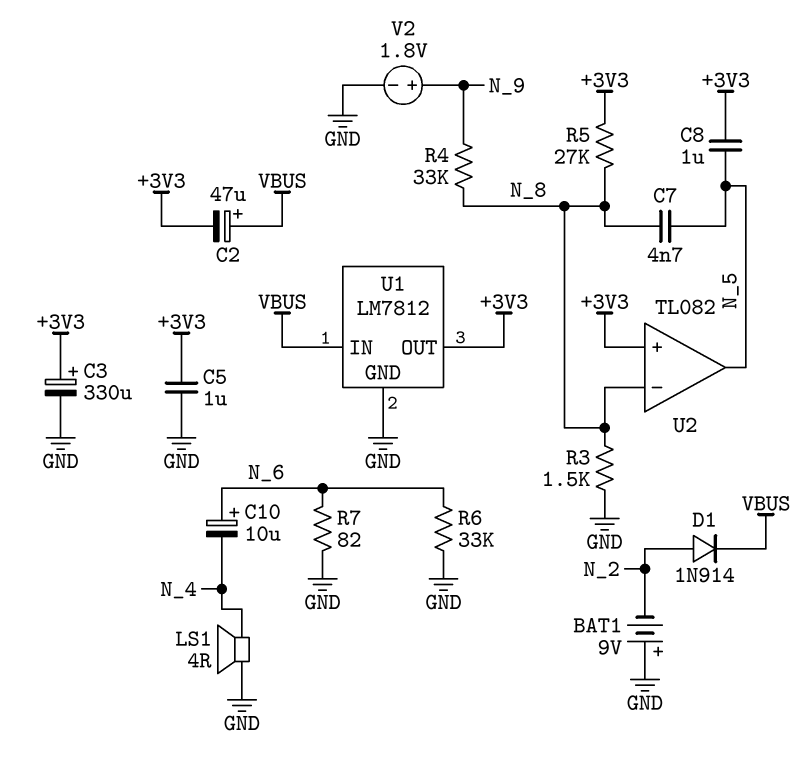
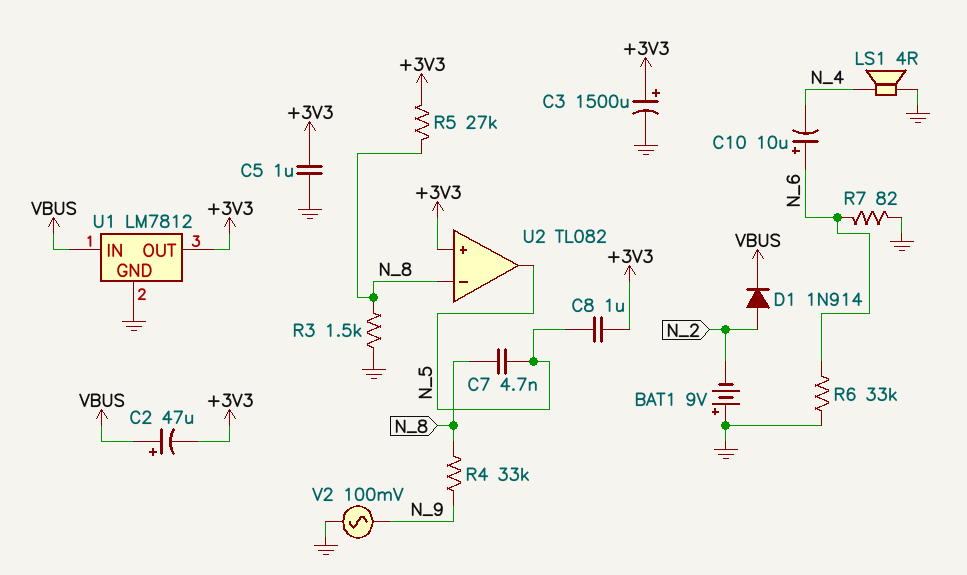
C3: 330uF (plus +3V3, minus GND) -> 1500uF (plus +3V3, minus GND)
V2: 1.8V (plus N_9, minus GND) -> AC 100mV (GND, N_9)

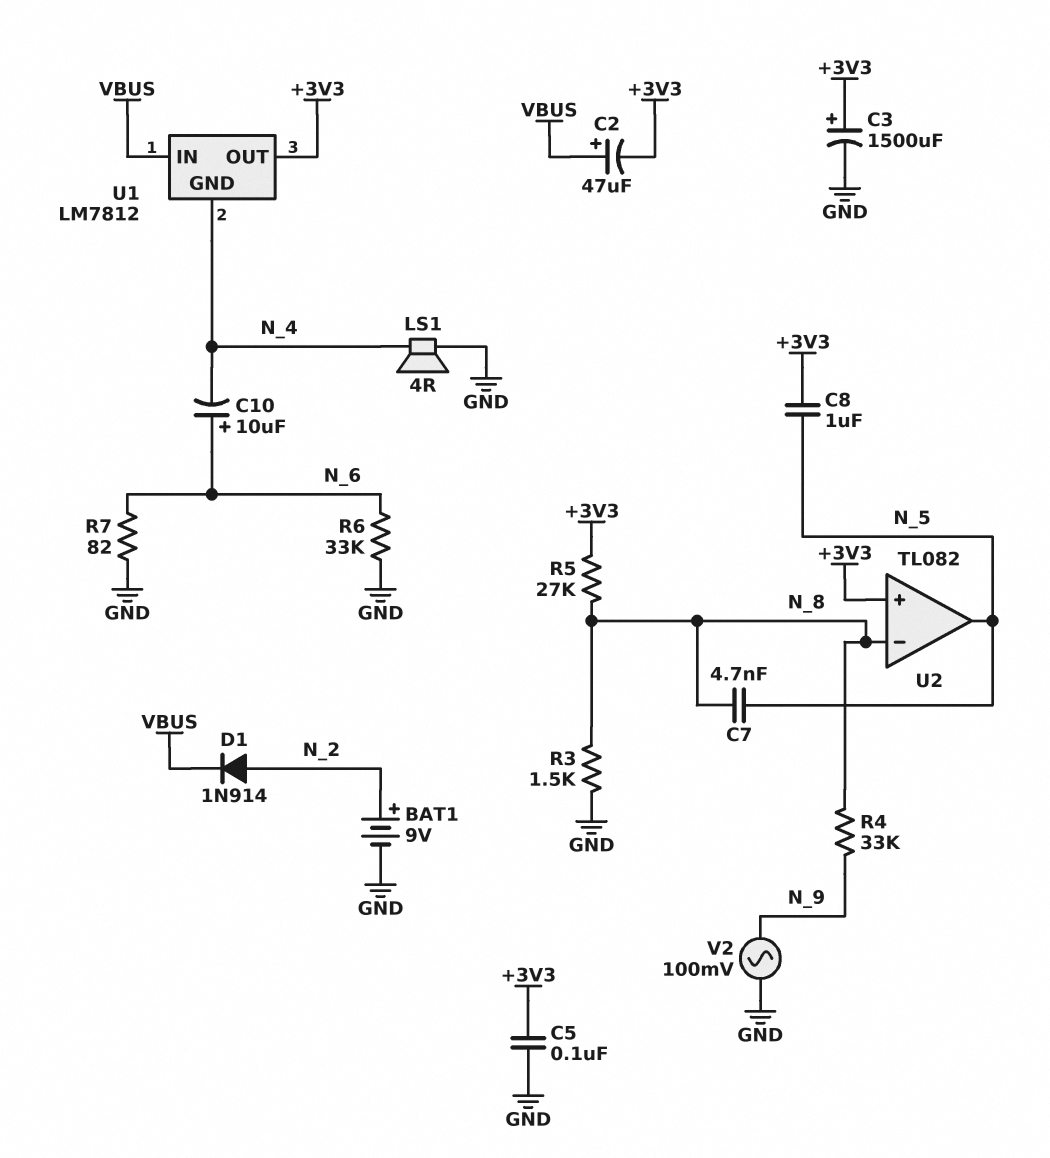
BAT1: 9V (plus GND, minus N_2) -> 9V (plus N_2, minus GND)
C5: 1uF (+3V3, GND) -> 100nF (+3V3, GND)
U1 pin GND: GND -> N_4

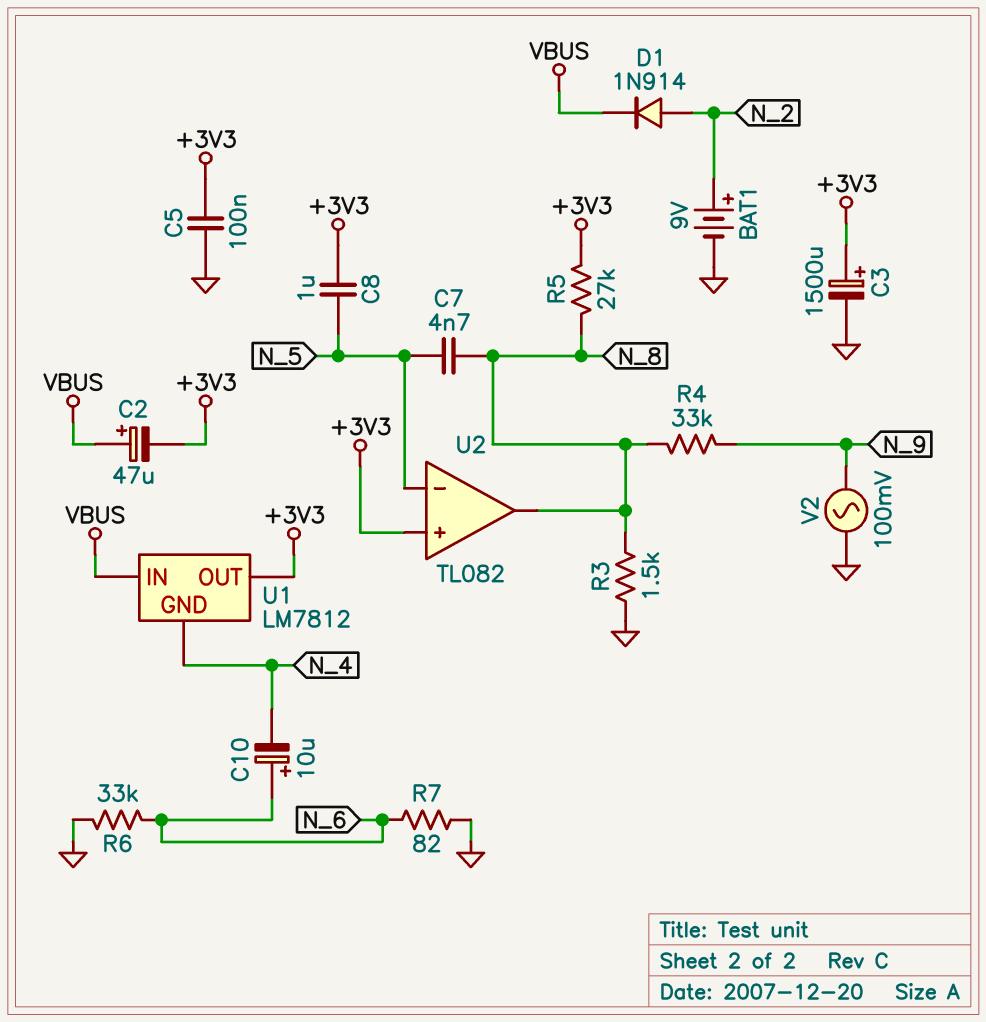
LS1: speaker 4R (GND, N_4) -> none
U2 pin in-: N_8 -> N_5
U2 pin out: N_5 -> N_8

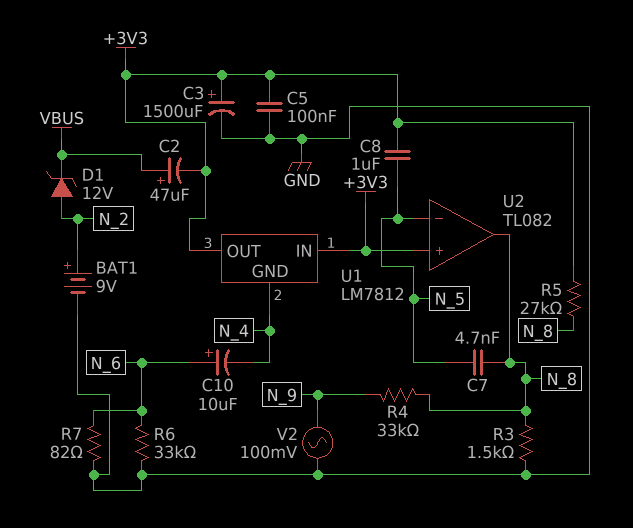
D1: diode 1N914 (A N_2, K VBUS) -> zener 12V (A N_2, K VBUS)
U1 pin IN: VBUS -> +3V3

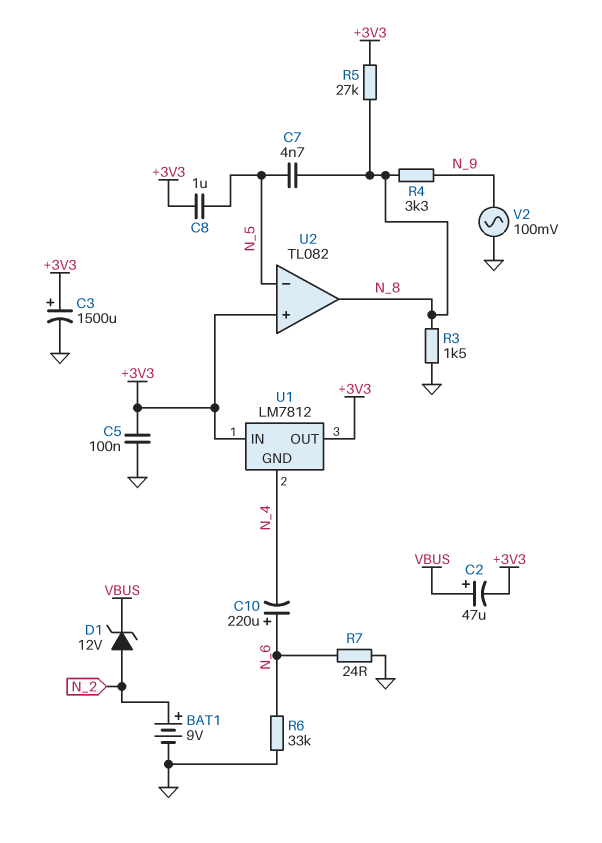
C10: 10uF (plus N_6, minus N_4) -> 220uF (plus N_6, minus N_4)
R4: 33k (N_8, N_9) -> 3.3k (N_8, N_9)
R7: 82 (GND, N_6) -> 24 (GND, N_6)

